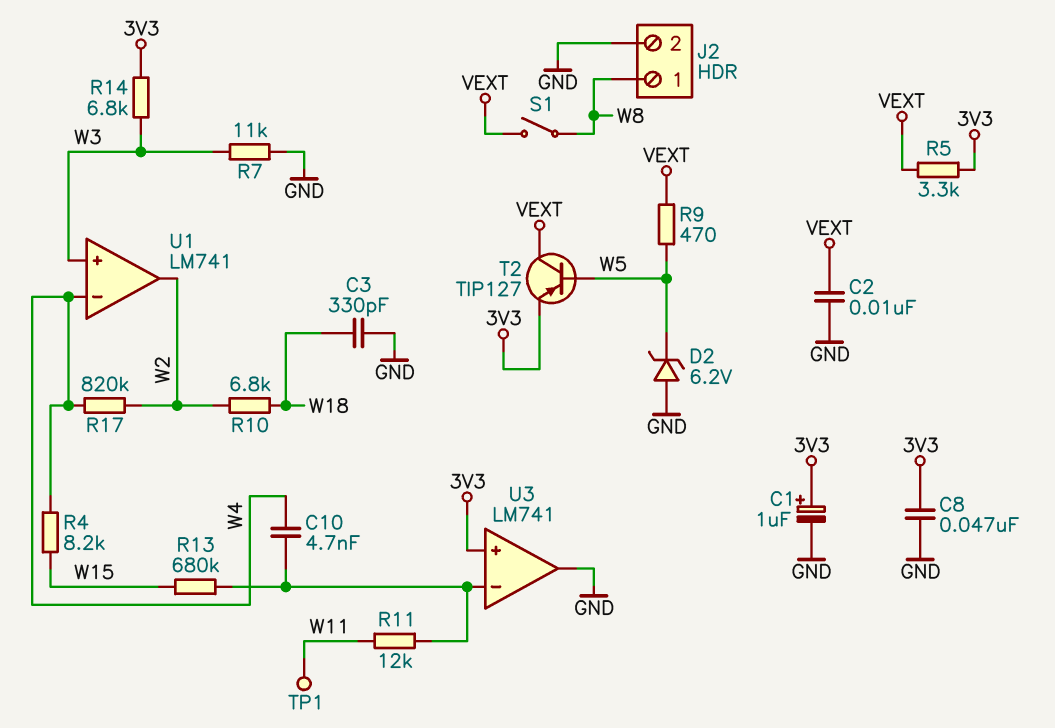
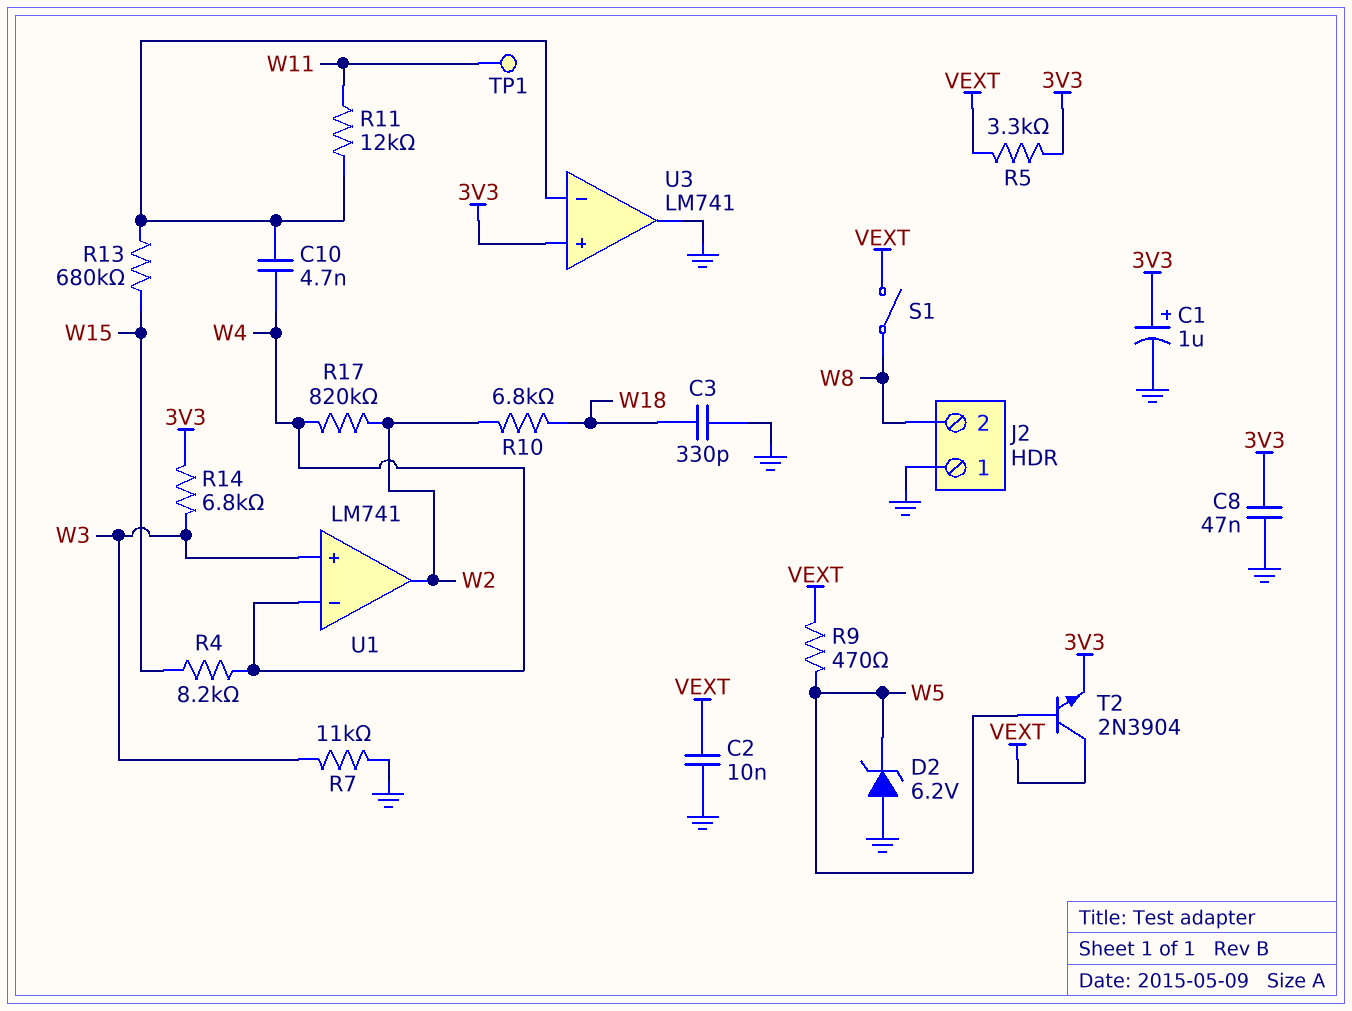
J2 pin 1: W8 -> GND
J2 pin 2: GND -> W8
T2: PNP TIP127 (B W5, C VEXT, E 3V3) -> NPN 2N3904 (B W5, C VEXT, E 3V3)

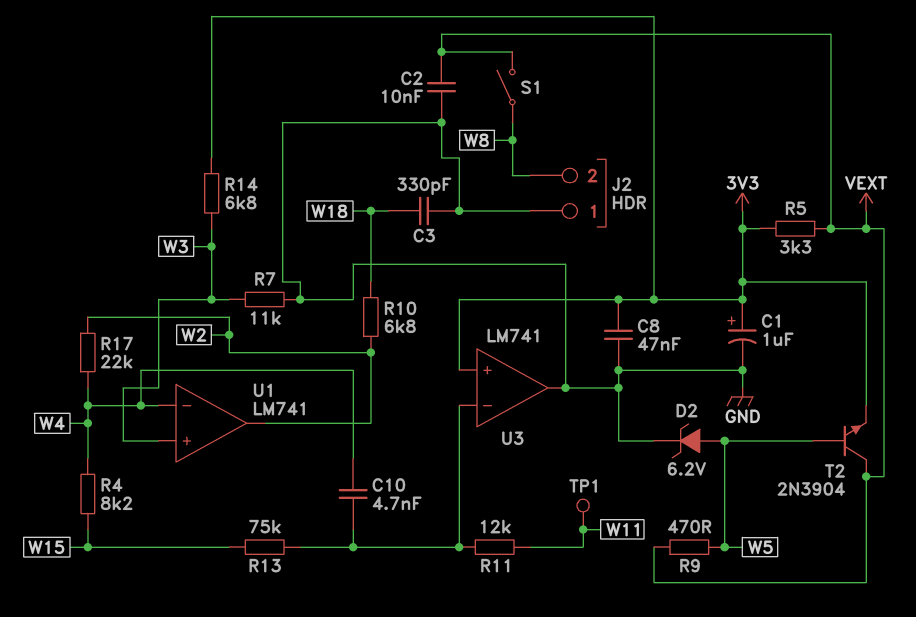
D2: zener 6.2V (A GND, K W5) -> zener 6.2V (A W5, K GND)
R13: 680k (U3/in-, W15) -> 75k (U3/in-, W15)
R17: 820k (W2, W4) -> 22k (W2, W4)

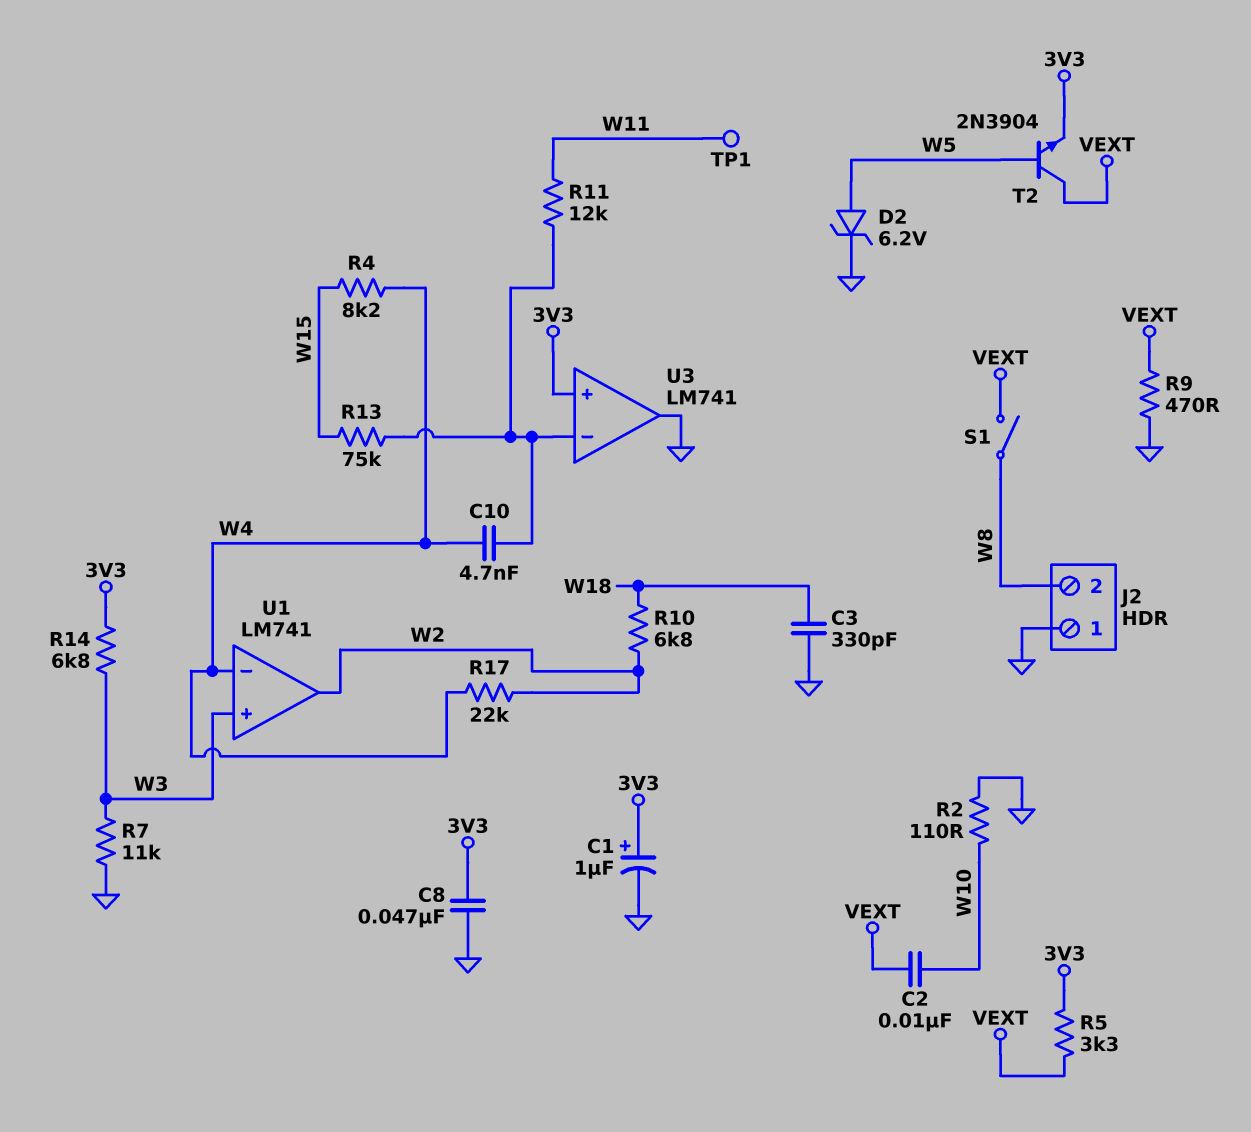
C2: 10nF (GND, VEXT) -> 10nF (VEXT, W10)
R2: none -> 110 (GND, W10)
R9: 470 (VEXT, W5) -> 470 (GND, VEXT)

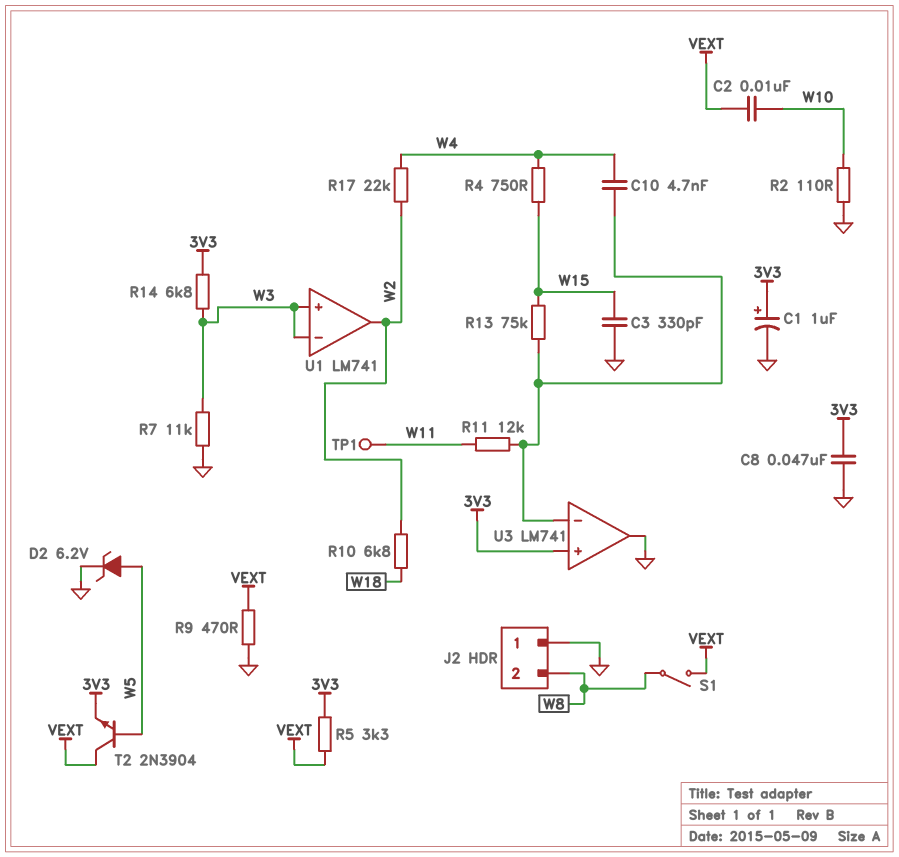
C3: 330pF (GND, W18) -> 330pF (GND, W15)
R4: 8.2k (W4, W15) -> 750 (W4, W15)
U1 pin in-: W4 -> W3

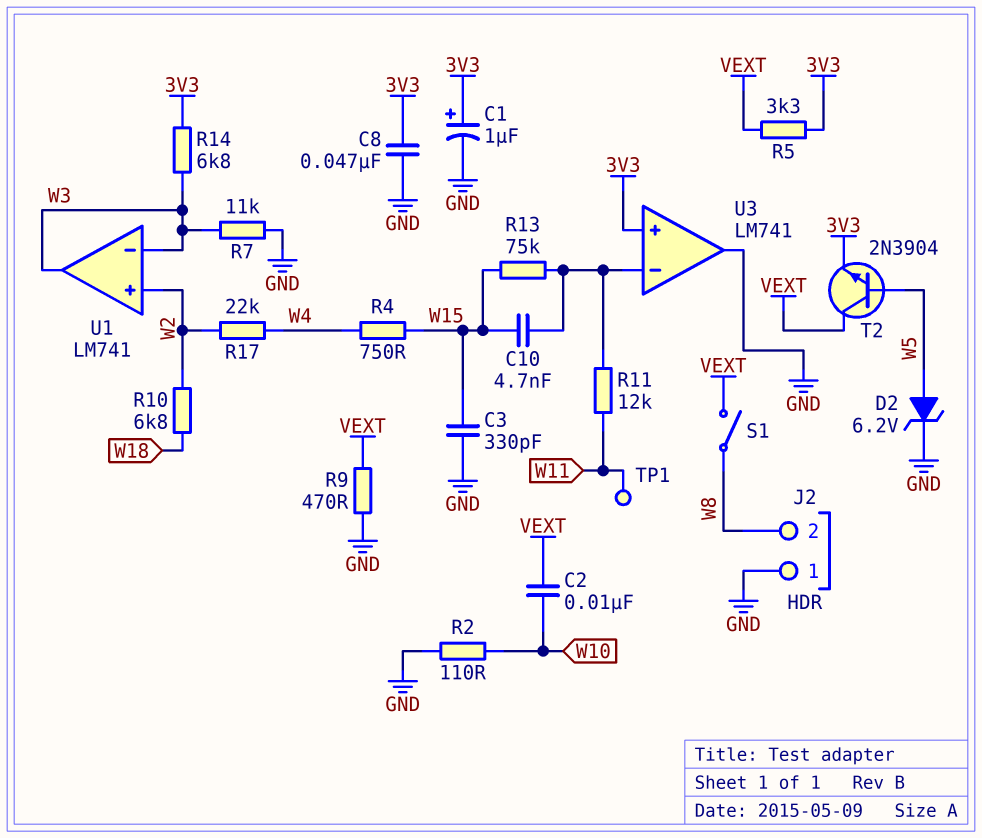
C10: 4.7nF (U3/in-, W4) -> 4.7nF (U3/in-, W15)
U1 pin in+: W3 -> W2
U1 pin out: W2 -> W3

